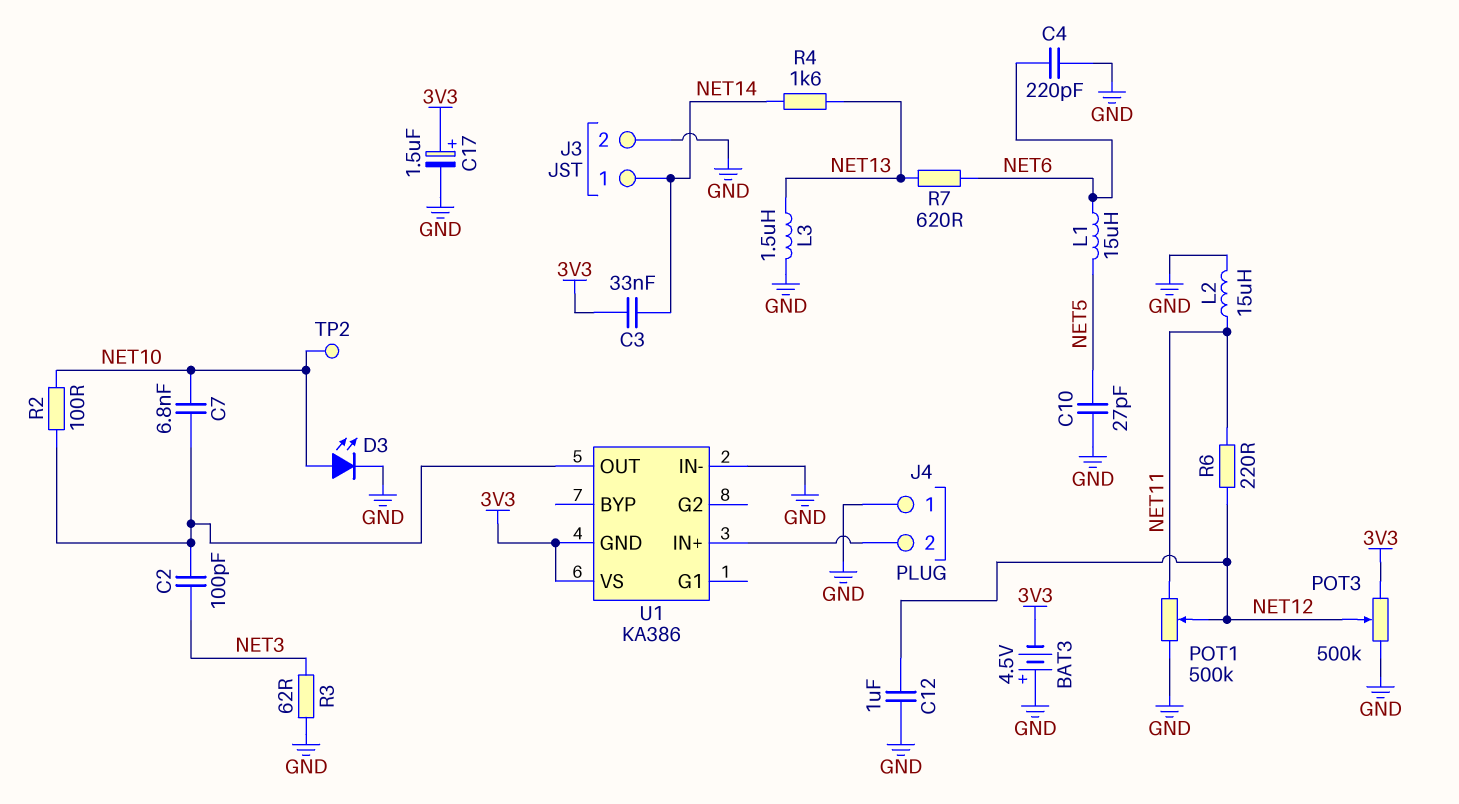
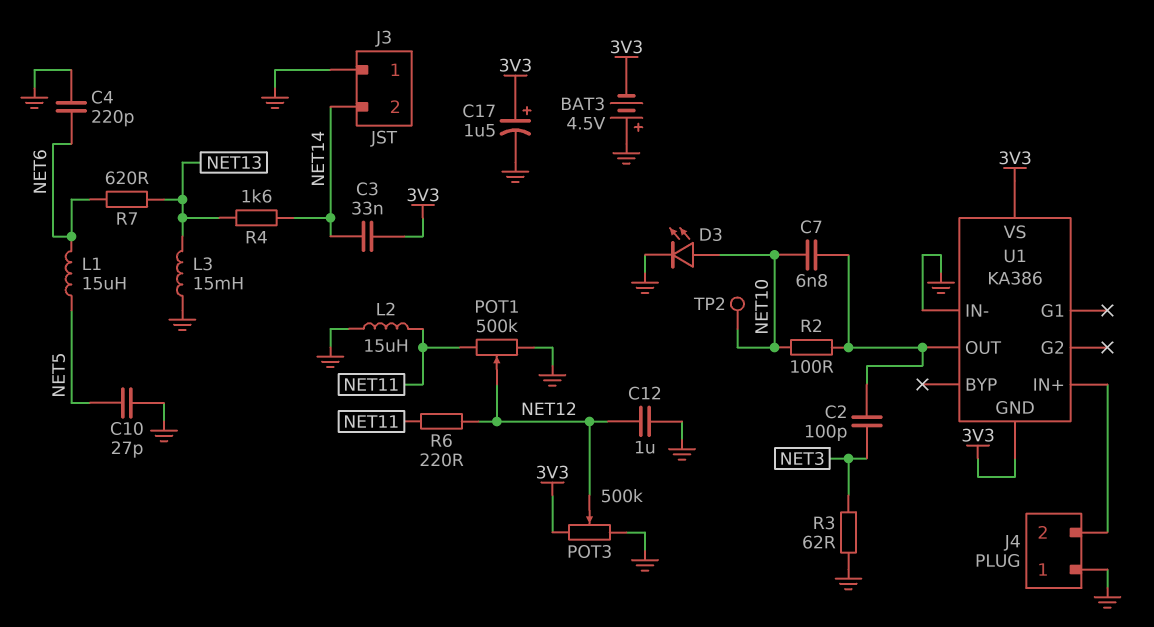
J3 pin 1: NET14 -> GND
J3 pin 2: GND -> NET14
L3: 1.5uH (GND, NET13) -> 15mH (GND, NET13)

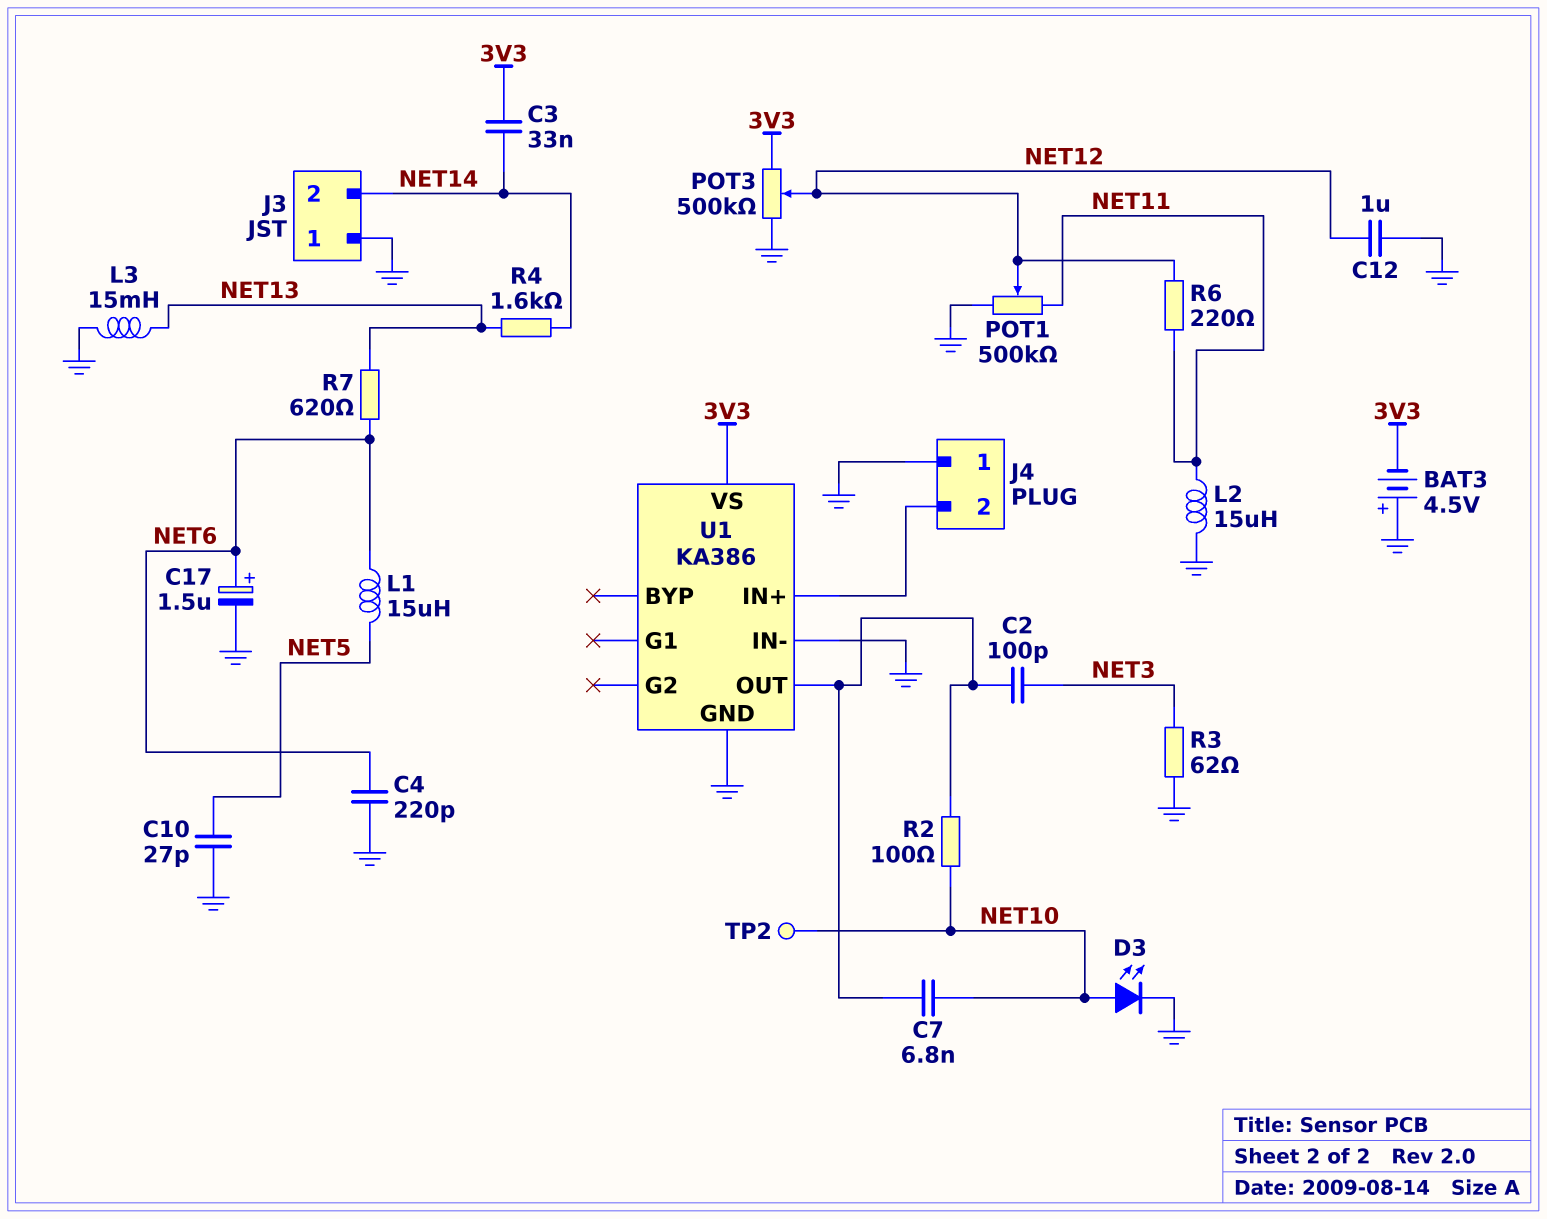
C17: 1.5uF (plus 3V3, minus GND) -> 1.5uF (plus NET6, minus GND)
U1 pin GND: 3V3 -> GND

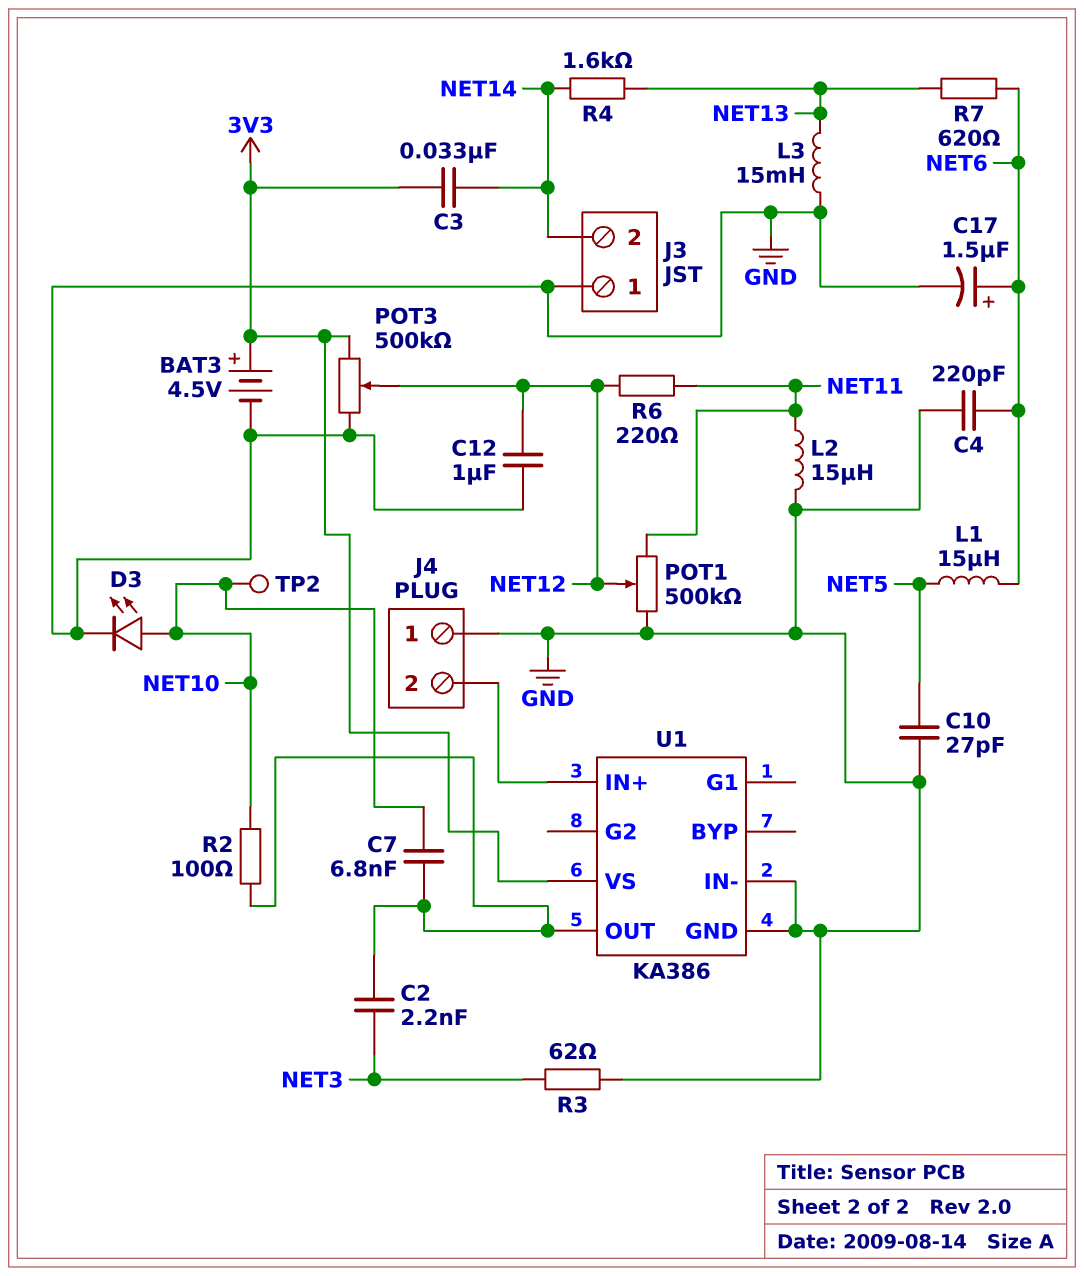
BAT3: 4.5V (plus GND, minus 3V3) -> 4.5V (plus 3V3, minus GND)
C2: 100pF (NET3, U1/OUT) -> 2.2nF (NET3, U1/OUT)

